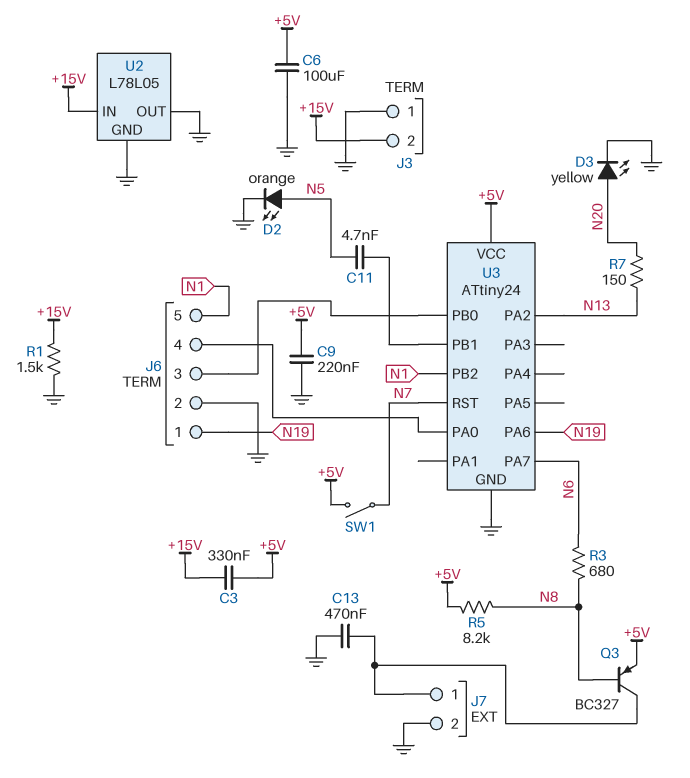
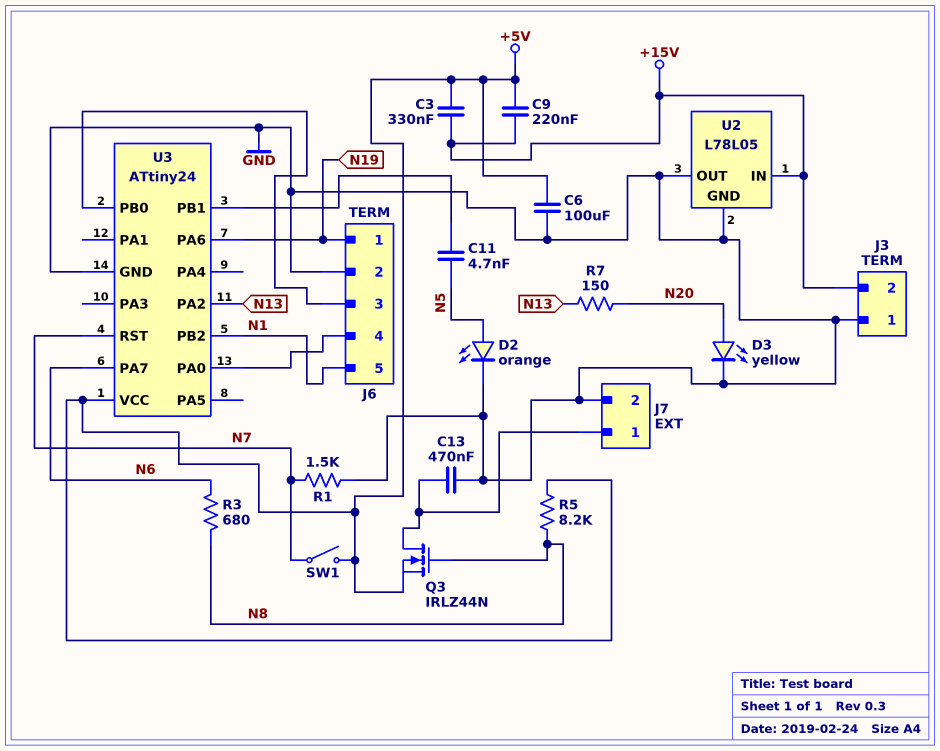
C9: 220nF (+5V, GND) -> 220nF (+5V, +15V)
Q3: PNP BC327 (B N8, C J7/1, E +5V) -> NMOS IRLZ44N (G N8, D J7/1, S +5V)
R1: 1.5k (+15V, GND) -> 1.5k (GND, N7)

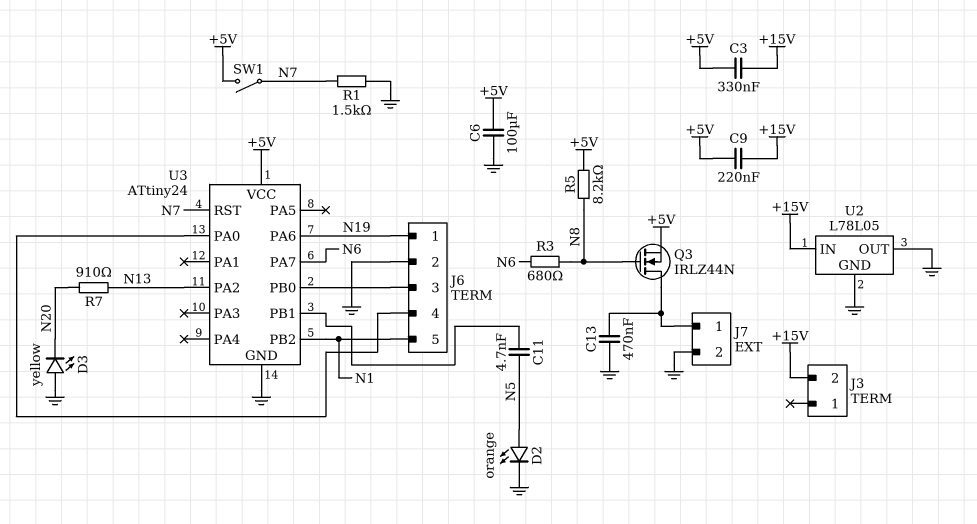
D3: LED yellow (A N20, K GND) -> LED yellow (A GND, K N20)
J3 pin 1: GND -> none
R7: 150 (N13, N20) -> 910 (N13, N20)

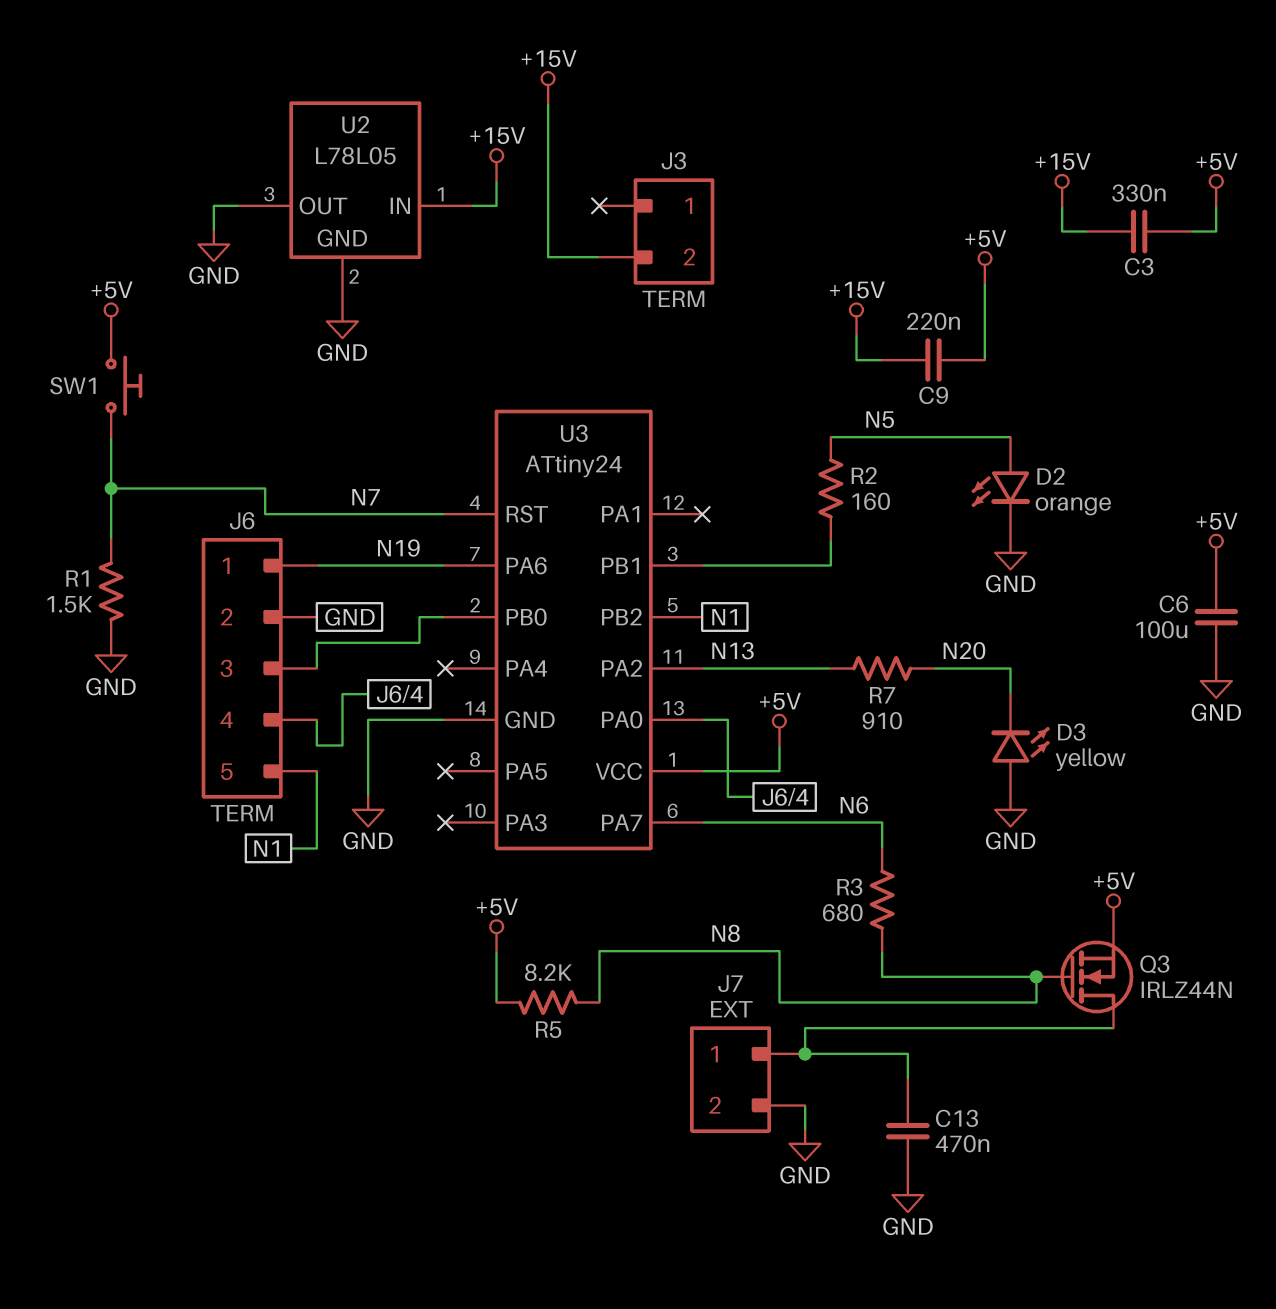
C11: 4.7nF (N5, U3/PB1) -> none
R2: none -> 160 (N5, U3/PB1)
SW1: switch (+5V, N7) -> button (+5V, N7)

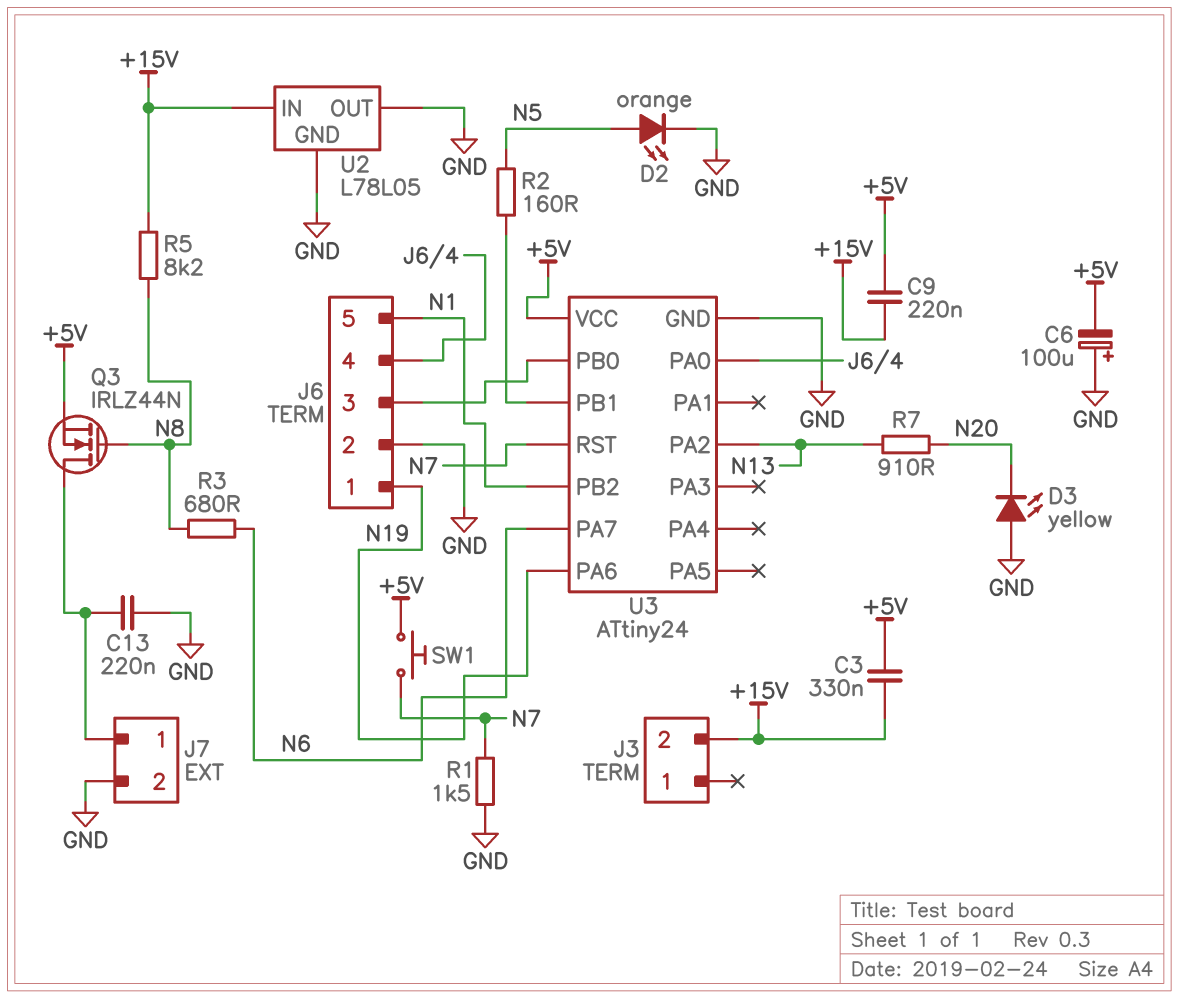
C6: 100uF (+5V, GND) -> 100uF (plus GND, minus +5V)
C13: 470nF (GND, J7/1) -> 220nF (GND, J7/1)
R5: 8.2k (+5V, N8) -> 8.2k (+15V, N8)

